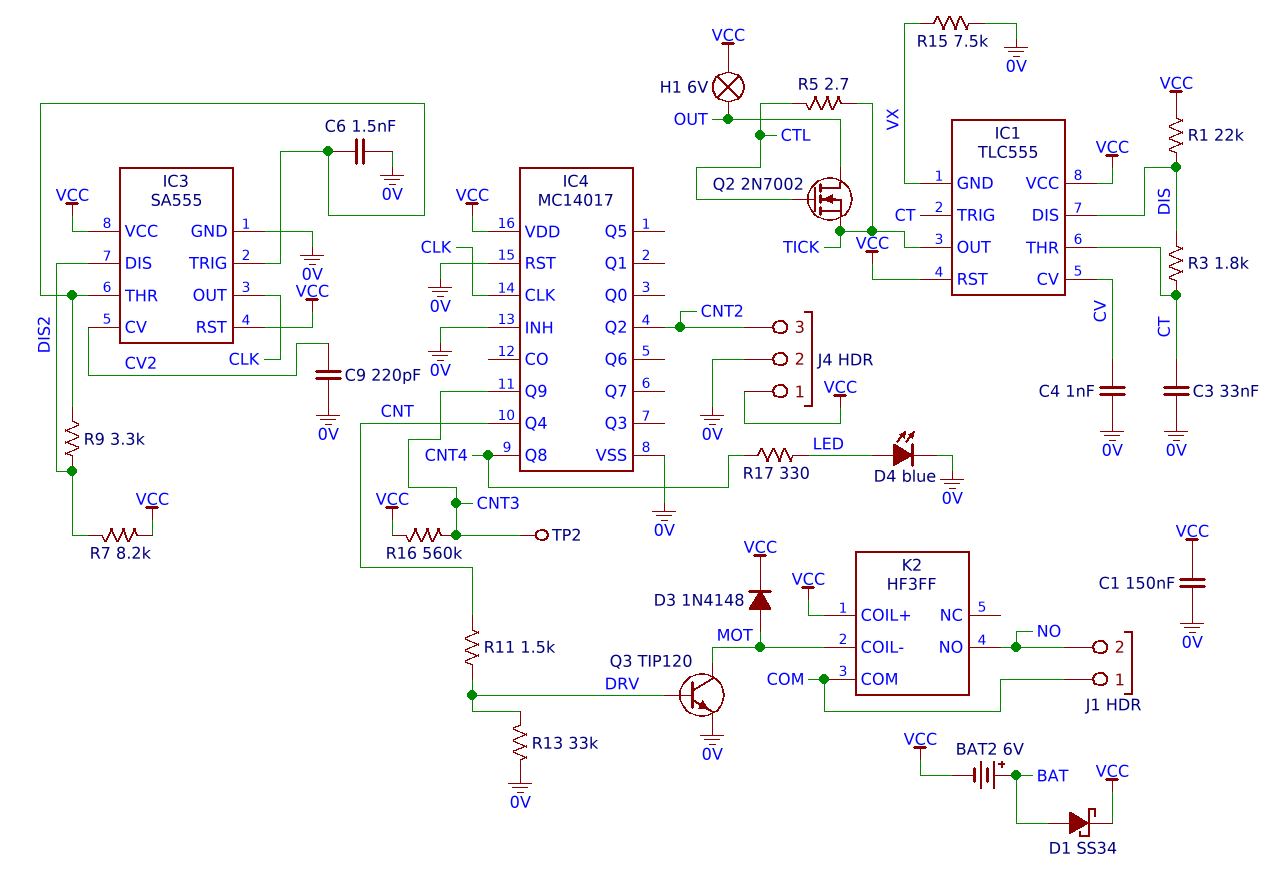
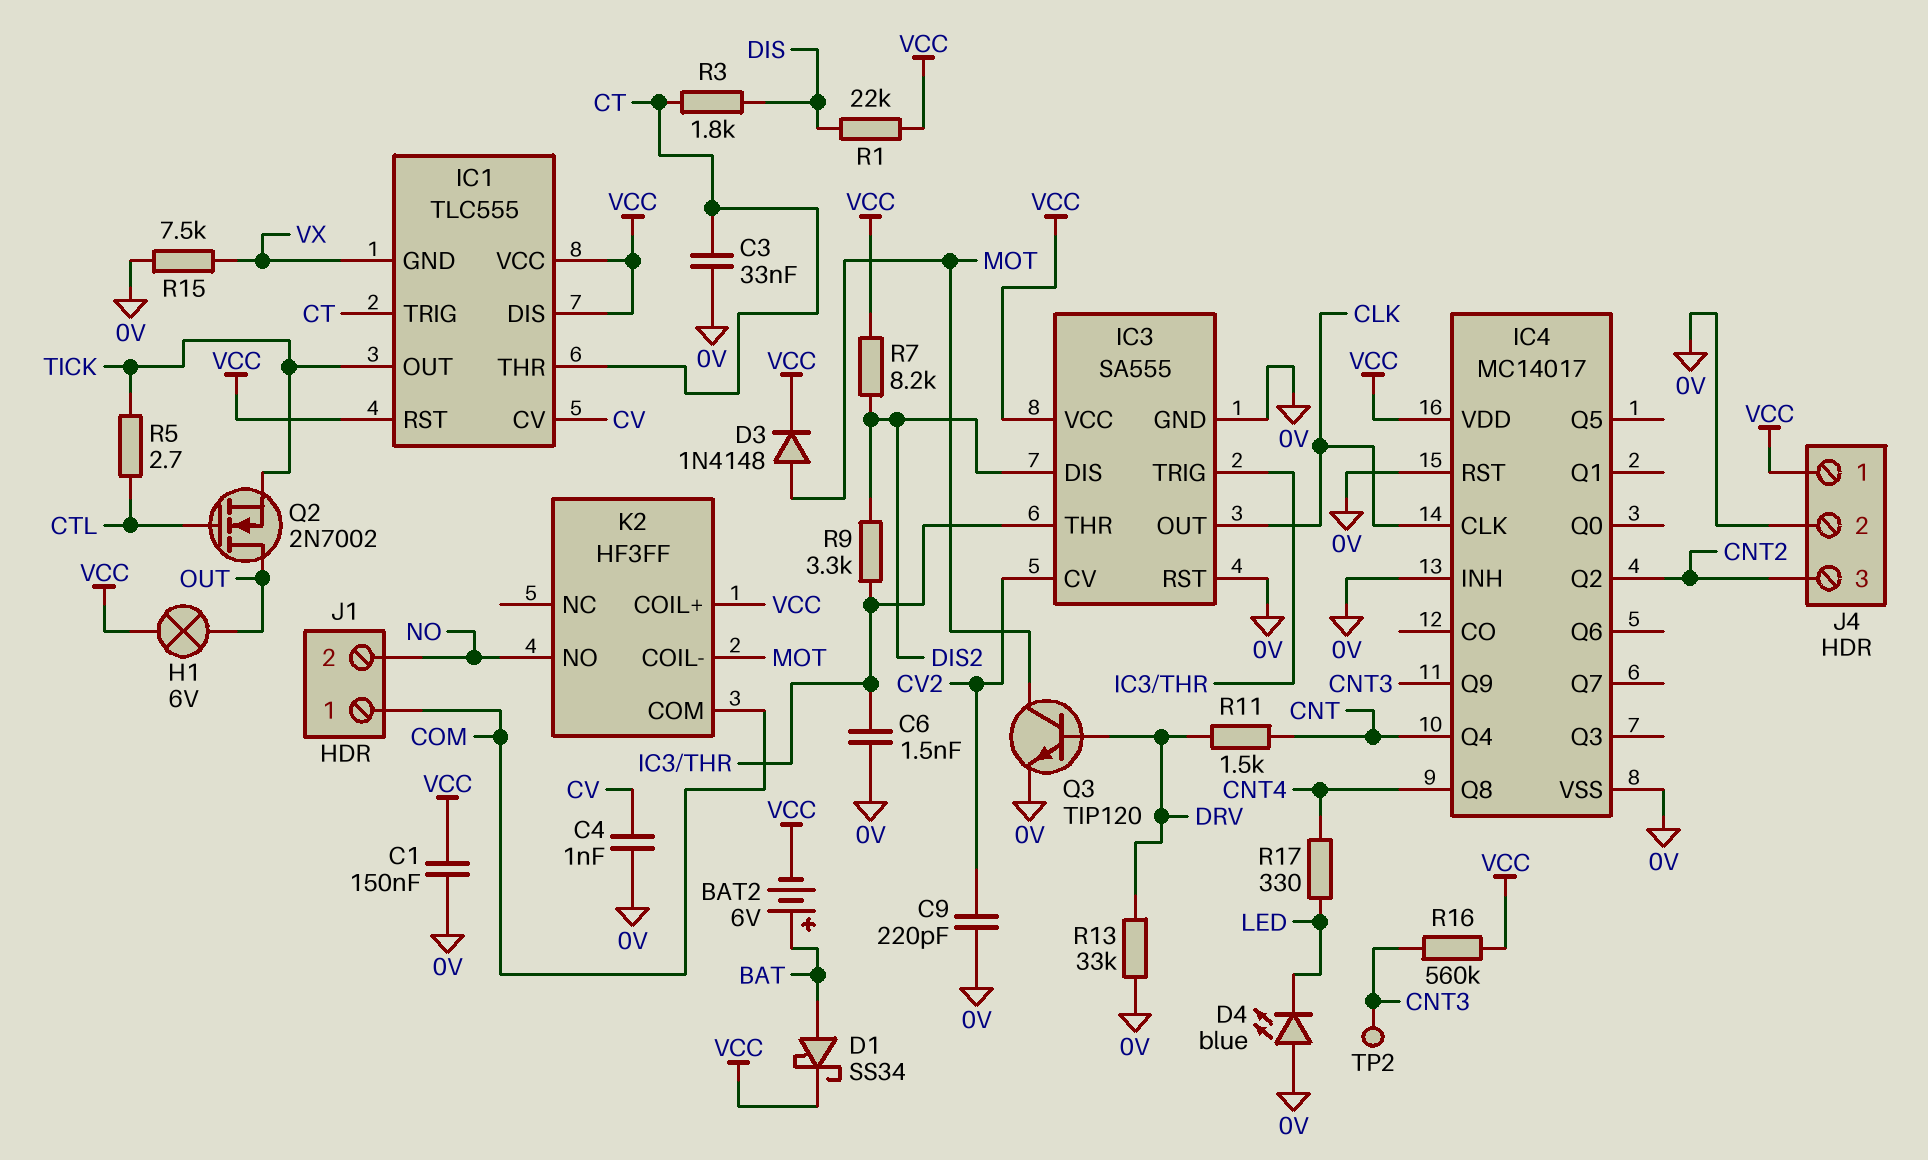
D4: LED blue (A LED, K 0V) -> LED blue (A 0V, K LED)
IC1 pin DIS: DIS -> VCC
IC3 pin RST: VCC -> 0V

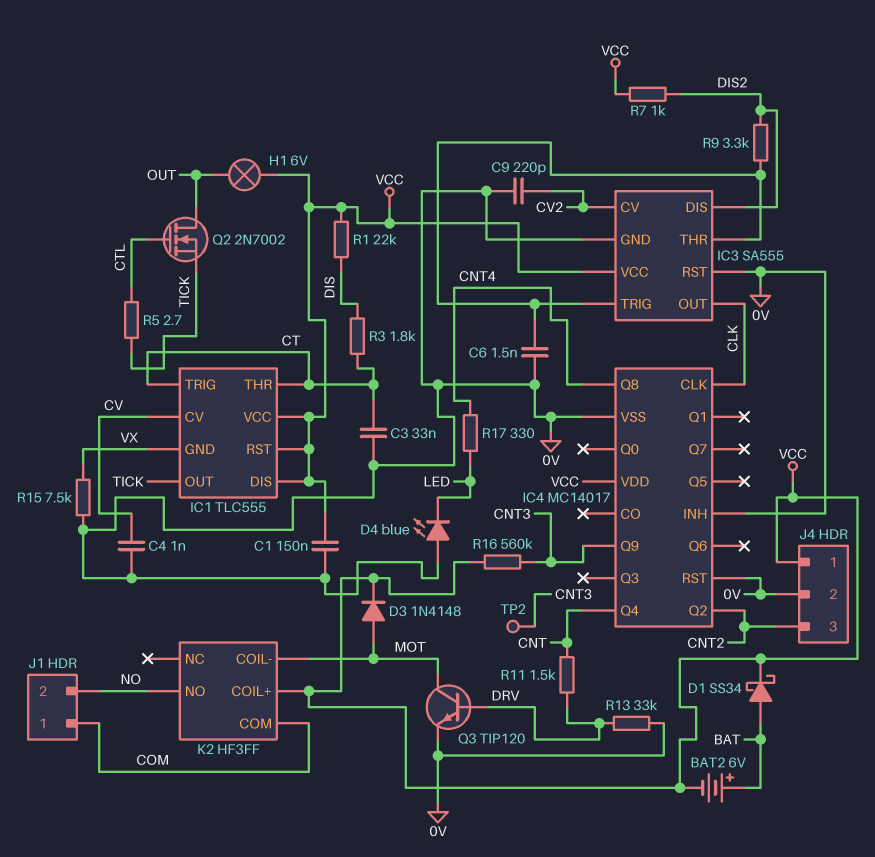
R7: 8.2k (DIS2, VCC) -> 1k (DIS2, VCC)

